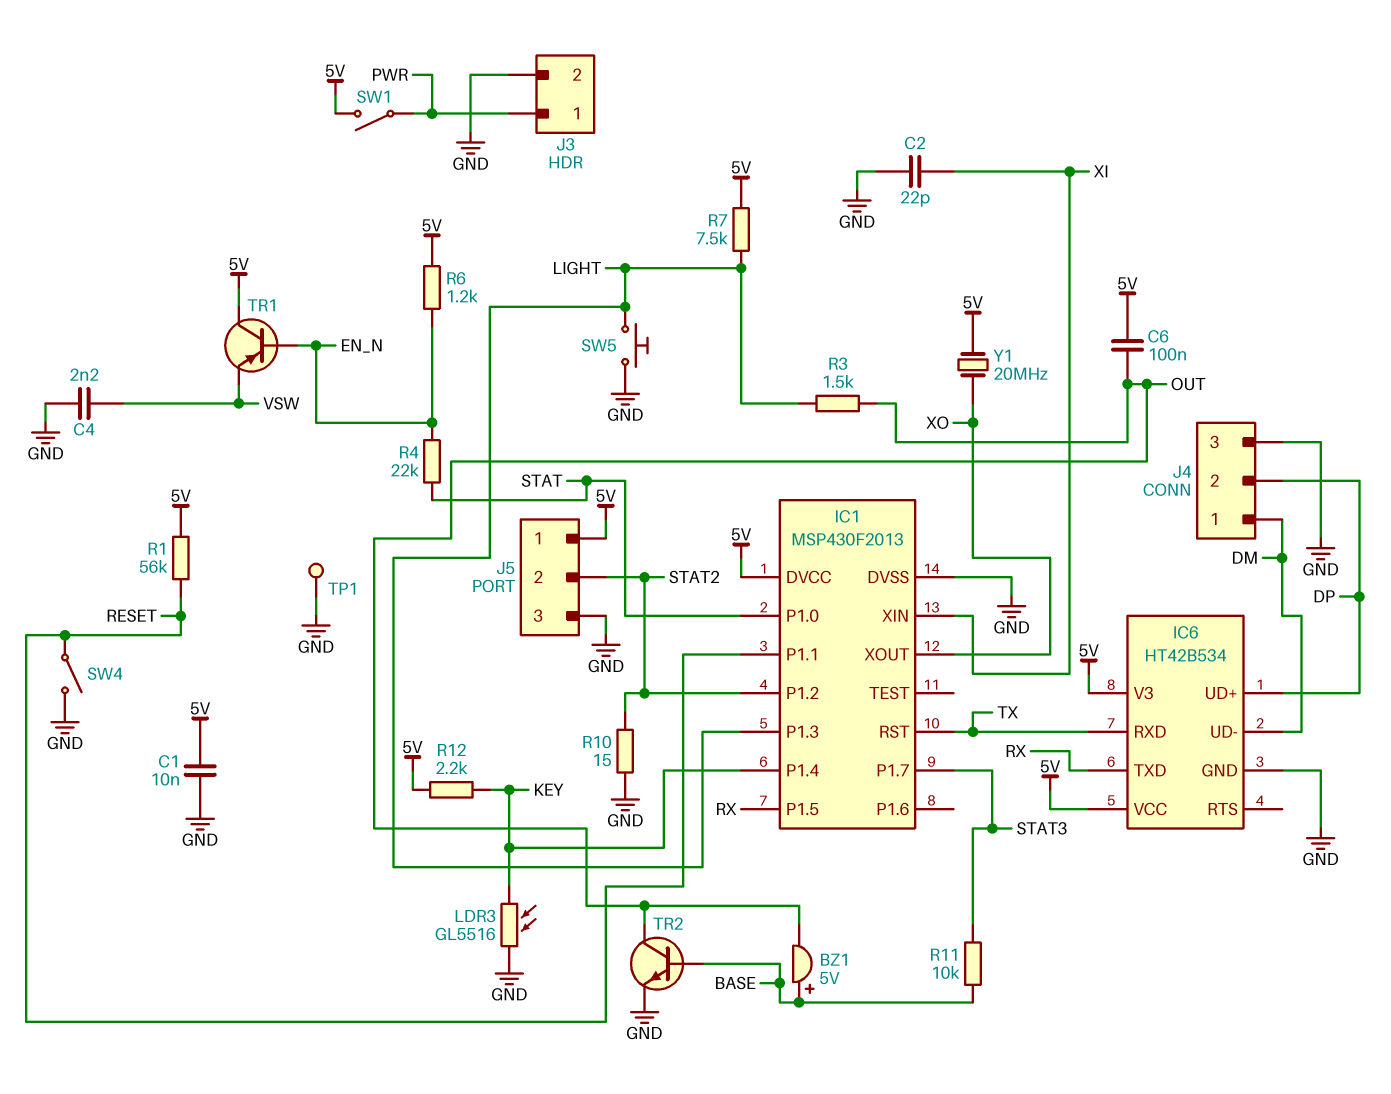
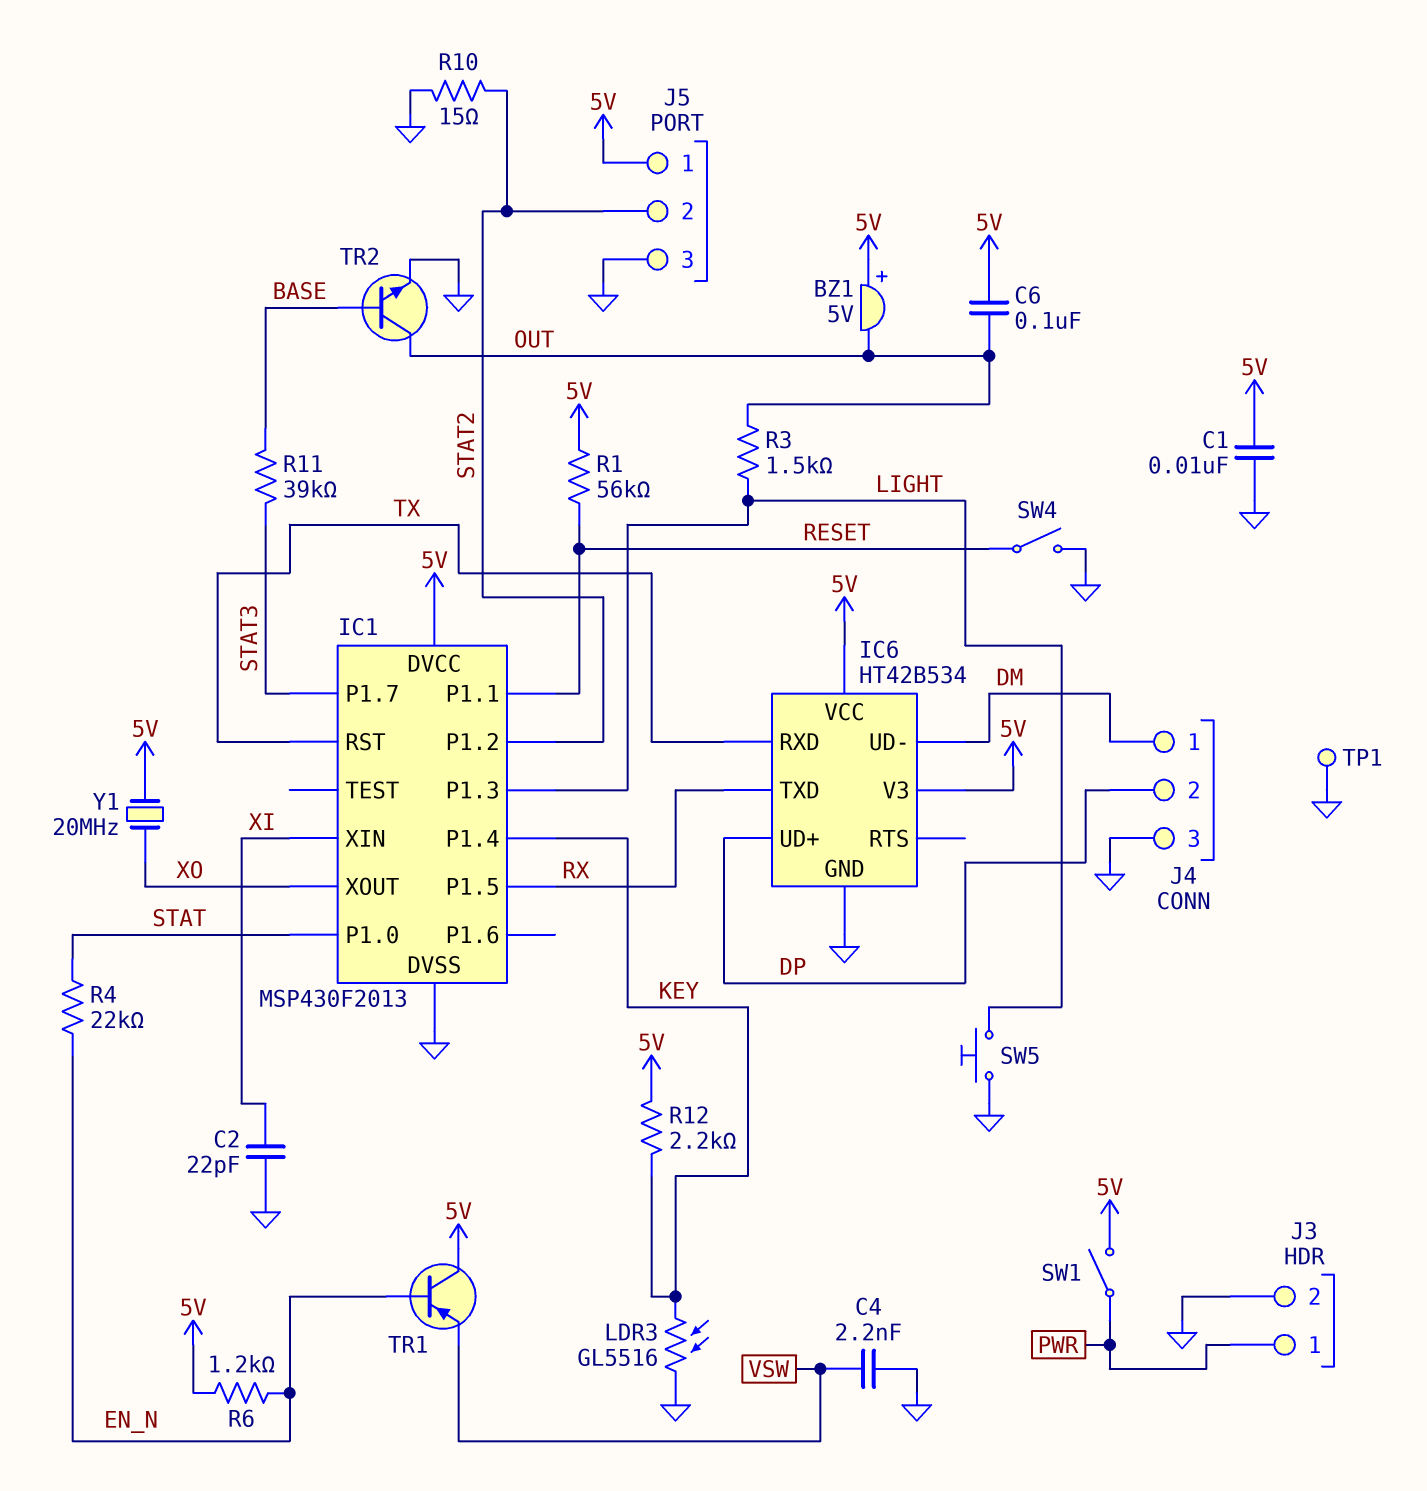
BZ1: buzzer 5V (plus BASE, minus OUT) -> buzzer 5V (plus 5V, minus OUT)
R7: 7.5k (5V, LIGHT) -> none
R11: 10k (BASE, STAT3) -> 39k (BASE, STAT3)

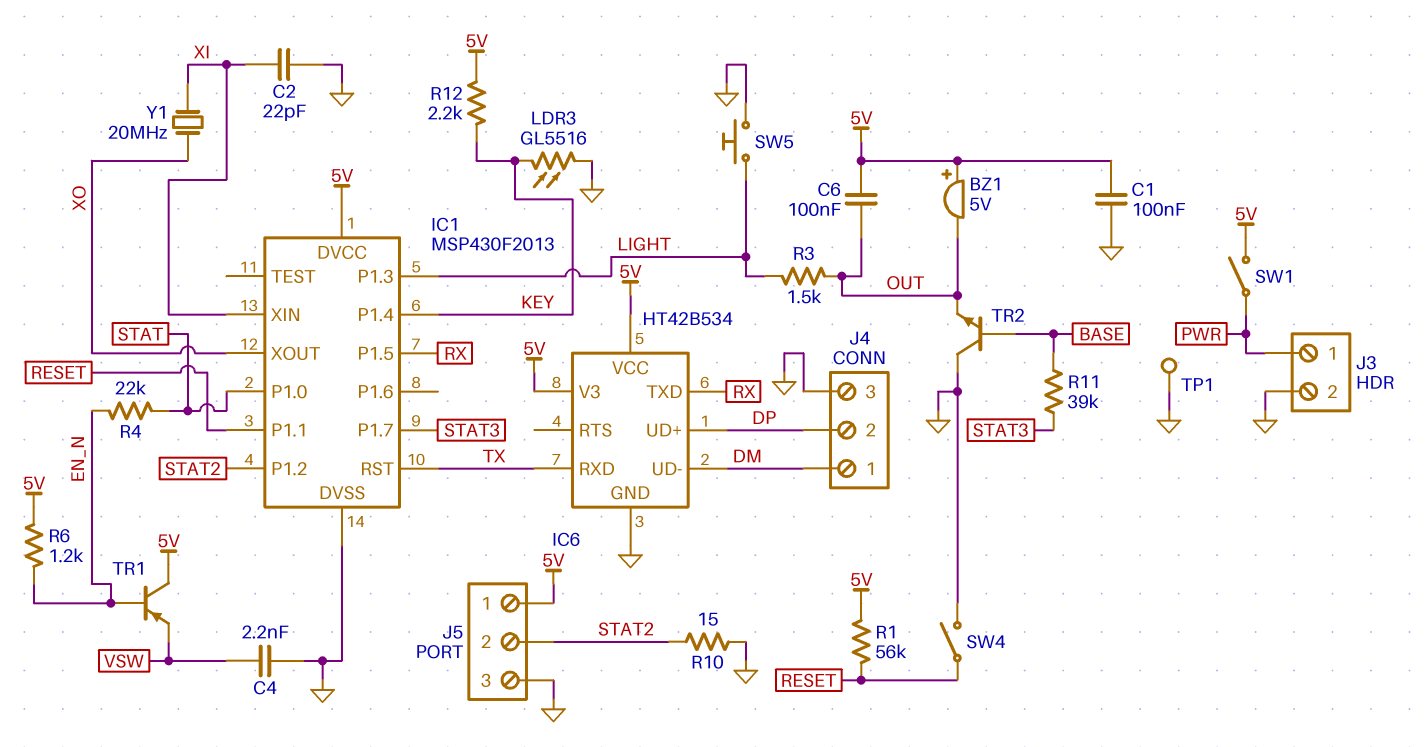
C1: 10nF (5V, GND) -> 100nF (5V, GND)
TR2: NPN (B BASE, C OUT, E GND) -> NPN (B BASE, C GND, E OUT)
Y1: 20MHz (5V, XO) -> 20MHz (XI, XO)

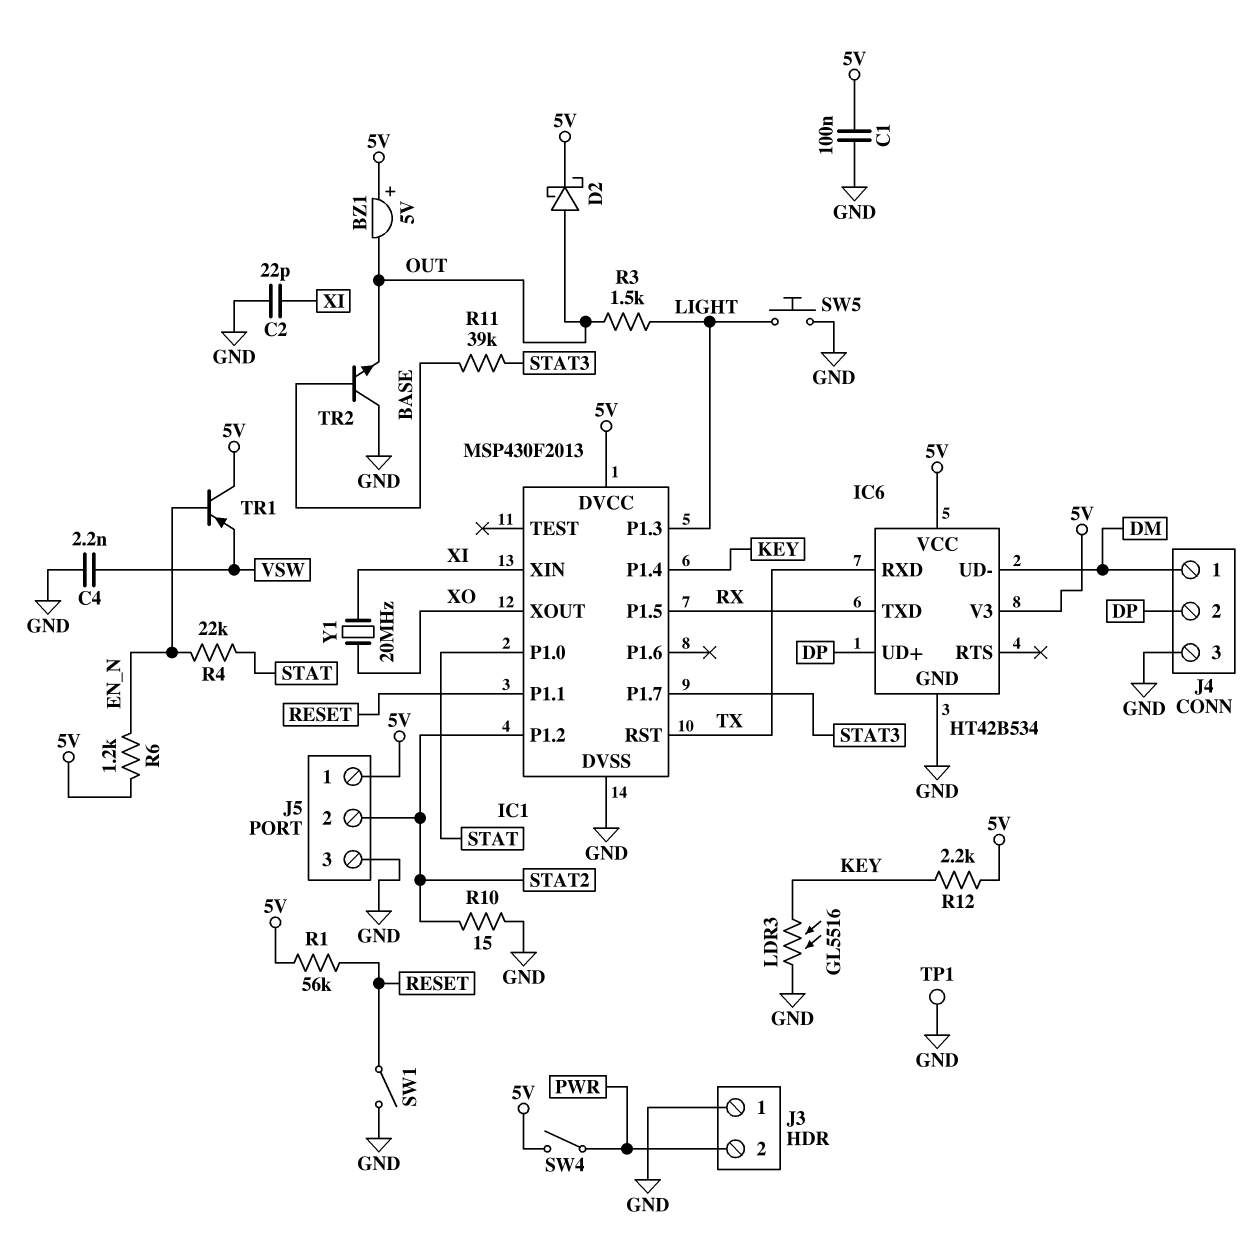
C6: 100nF (5V, OUT) -> none
D2: none -> schottky (A OUT, K 5V)
J3 pin 1: PWR -> GND
J3 pin 2: GND -> PWR
SW1: switch (5V, PWR) -> switch (GND, RESET)
SW4: switch (GND, RESET) -> switch (5V, PWR)

